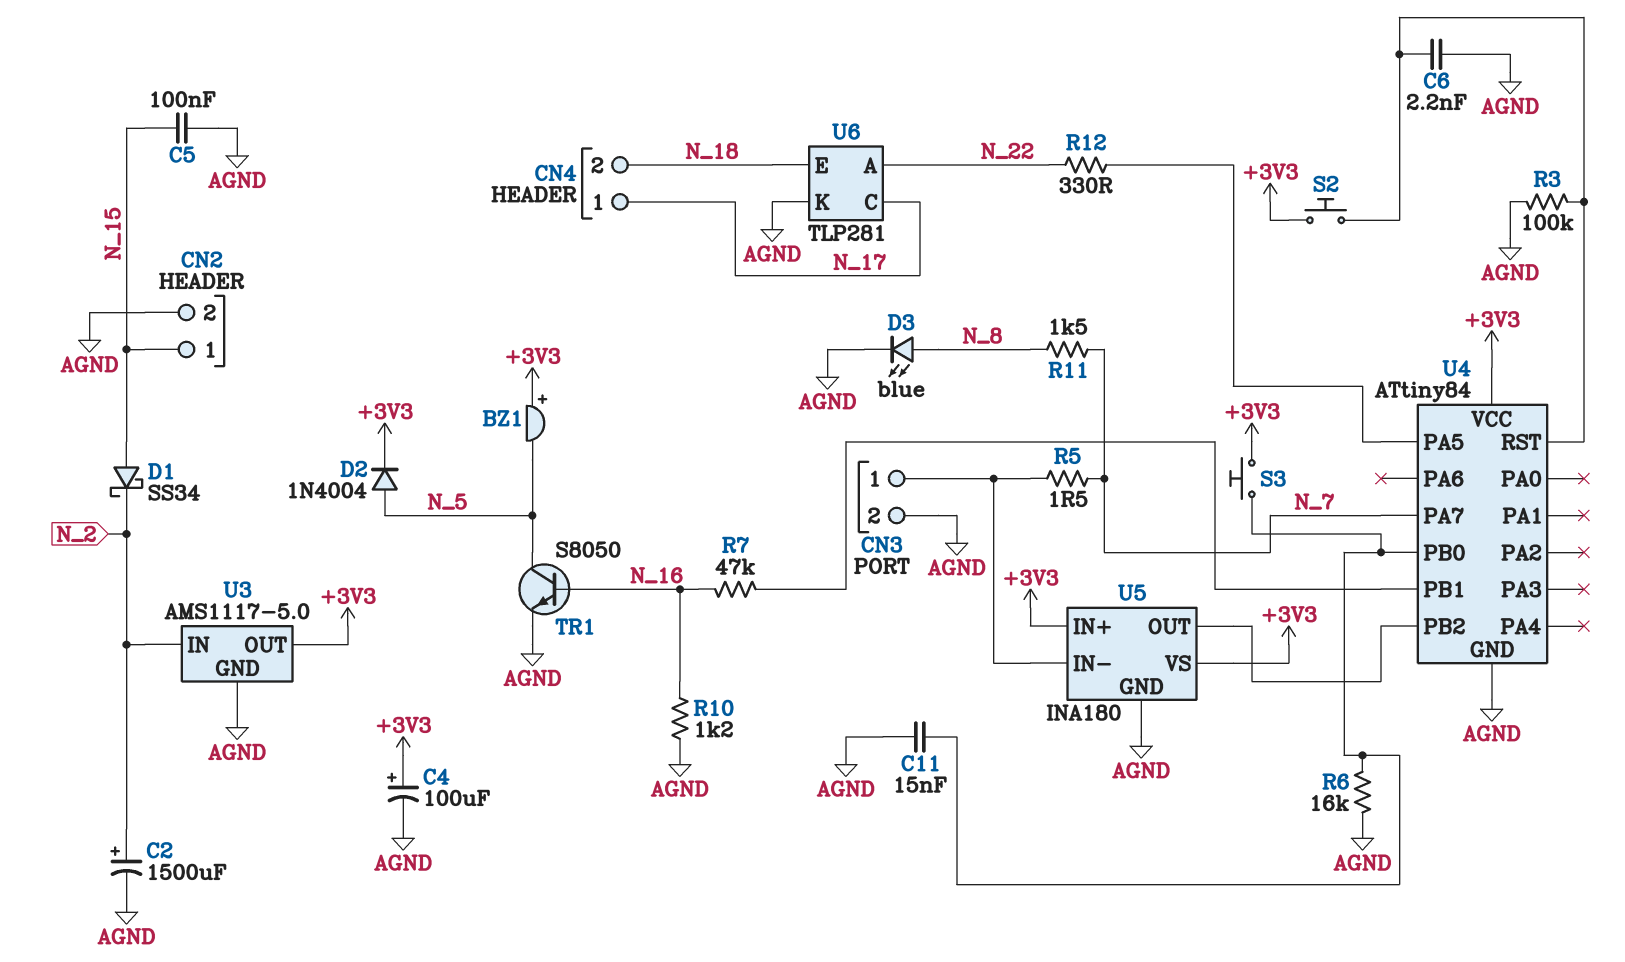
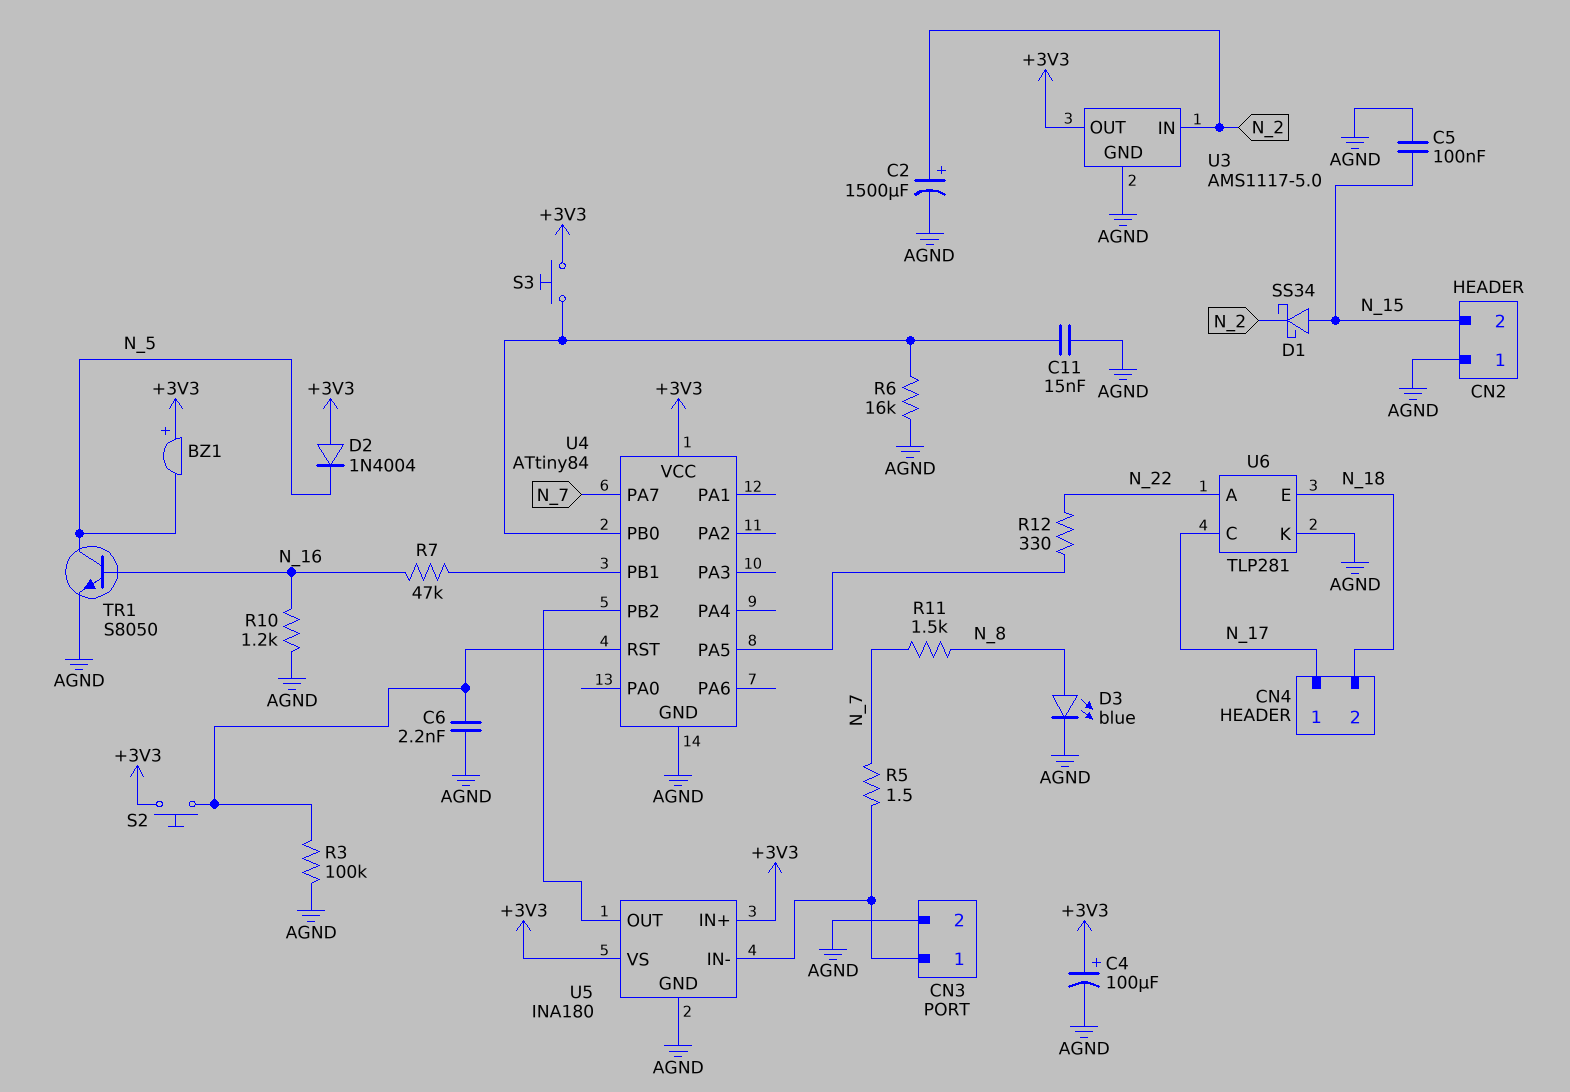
CN2 pin 1: N_15 -> AGND
CN2 pin 2: AGND -> N_15
D2: diode 1N4004 (A N_5, K +3V3) -> diode 1N4004 (A +3V3, K N_5)

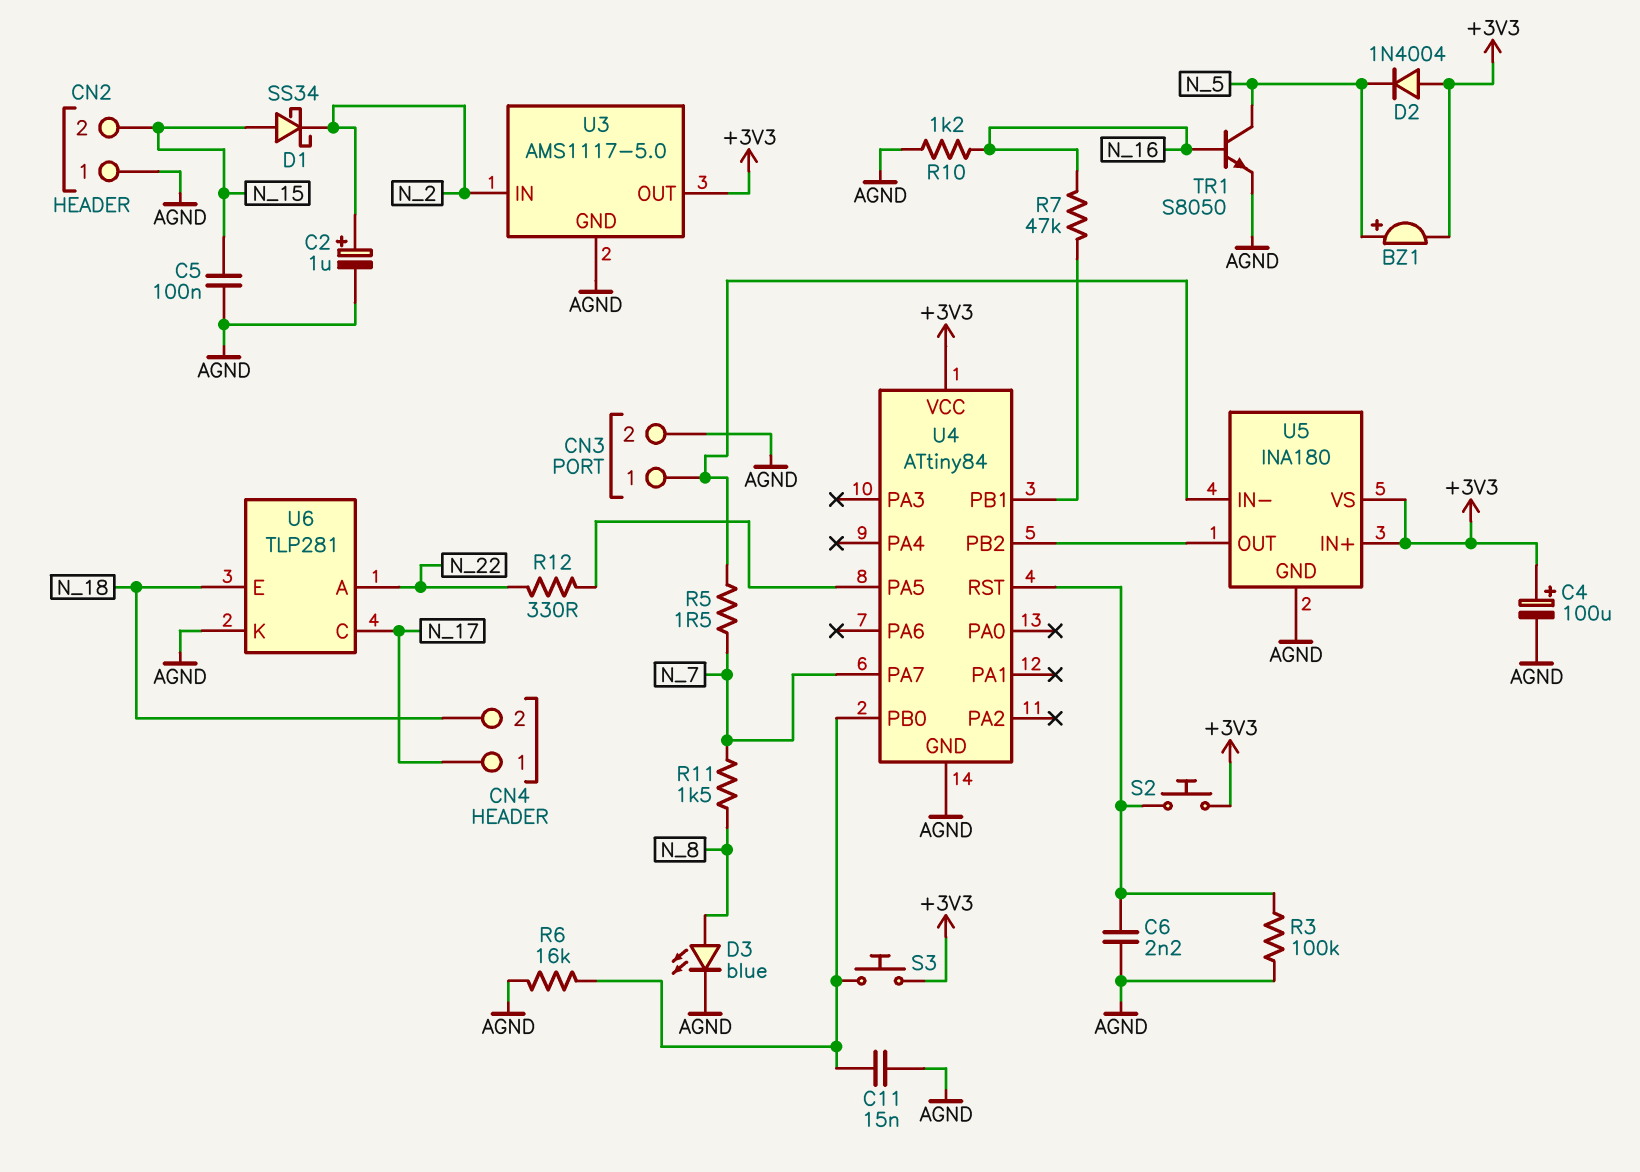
BZ1: buzzer (plus +3V3, minus N_5) -> buzzer (plus N_5, minus +3V3)
C2: 1500uF (plus N_2, minus AGND) -> 1uF (plus N_2, minus AGND)

